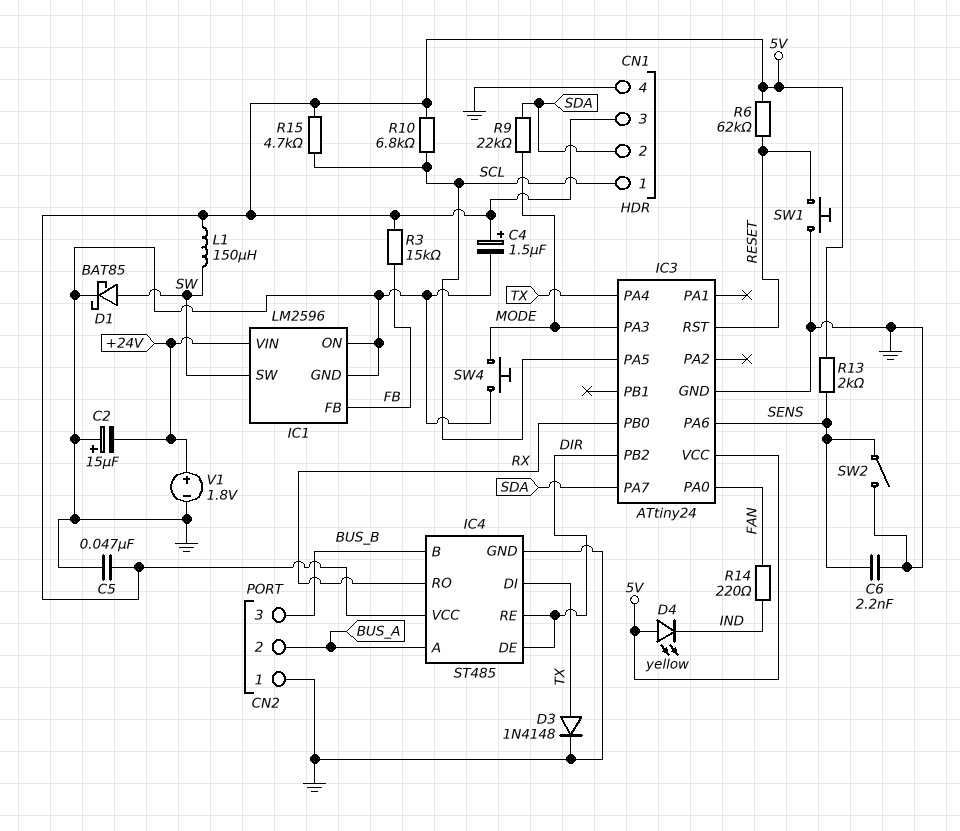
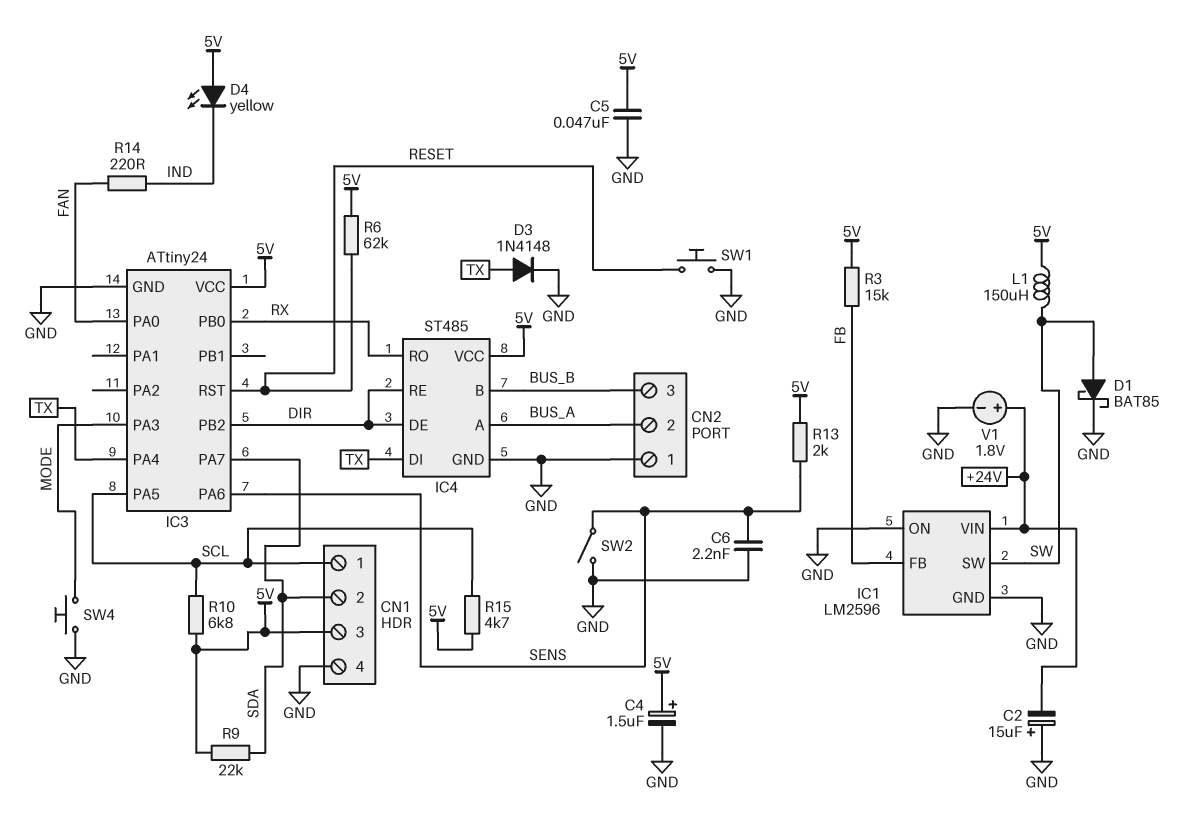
R9: 22k (MODE, SDA) -> 22k (5V, SDA)

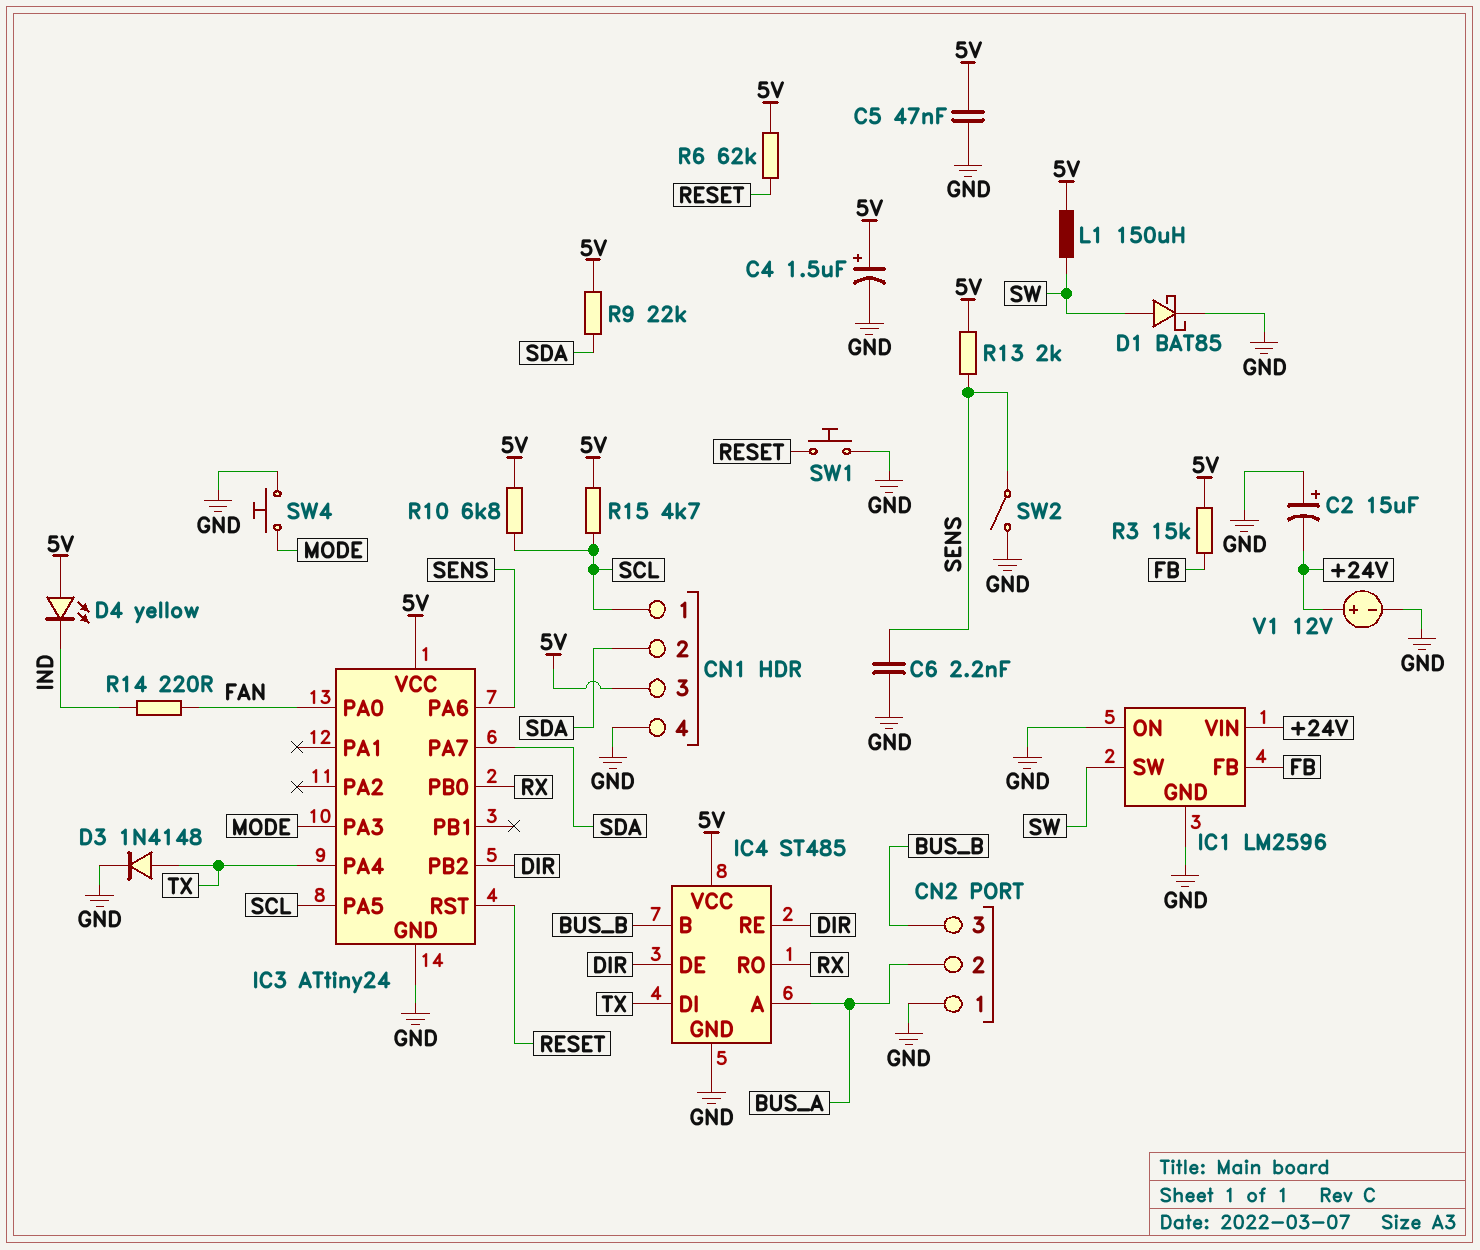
V1: 1.8V (plus +24V, minus GND) -> 12V (plus +24V, minus GND)

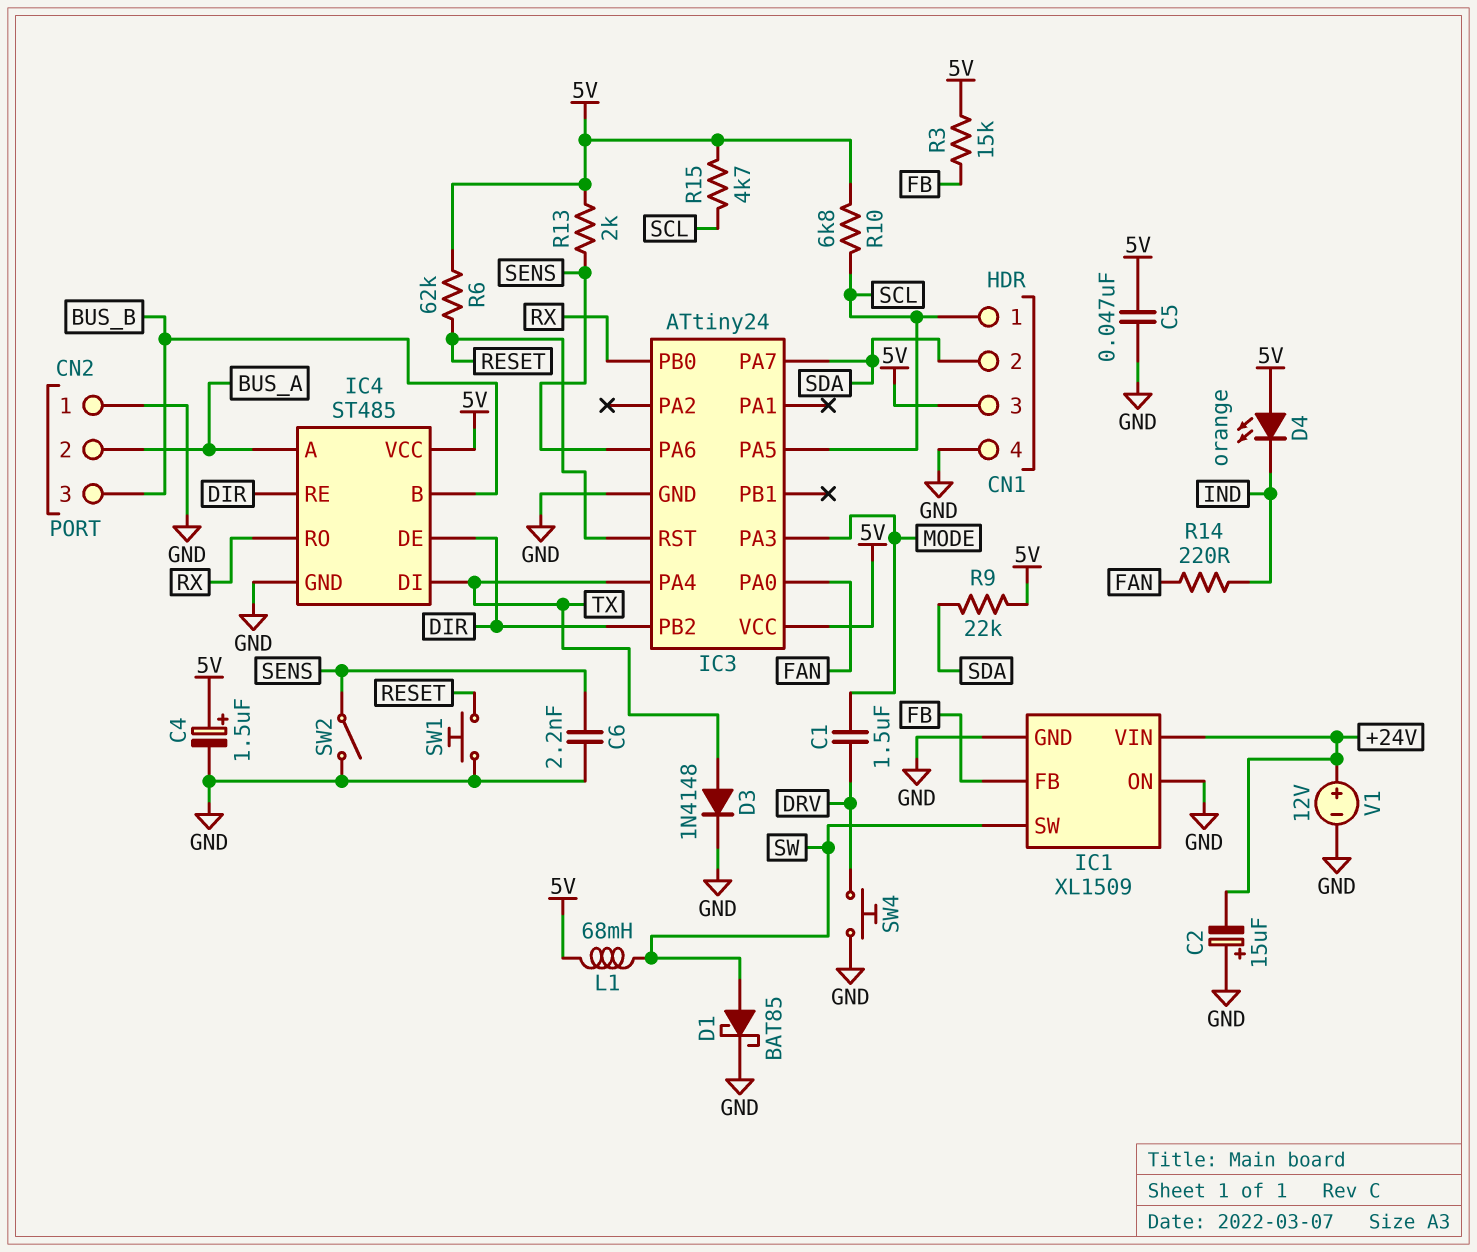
C1: none -> 1.5uF (DRV, MODE)
D4: LED yellow (A 5V, K IND) -> LED orange (A 5V, K IND)
IC1: LM2596 -> XL1509
L1: 150uH (5V, SW) -> 68mH (5V, SW)
SW4: button (GND, MODE) -> button (DRV, GND)

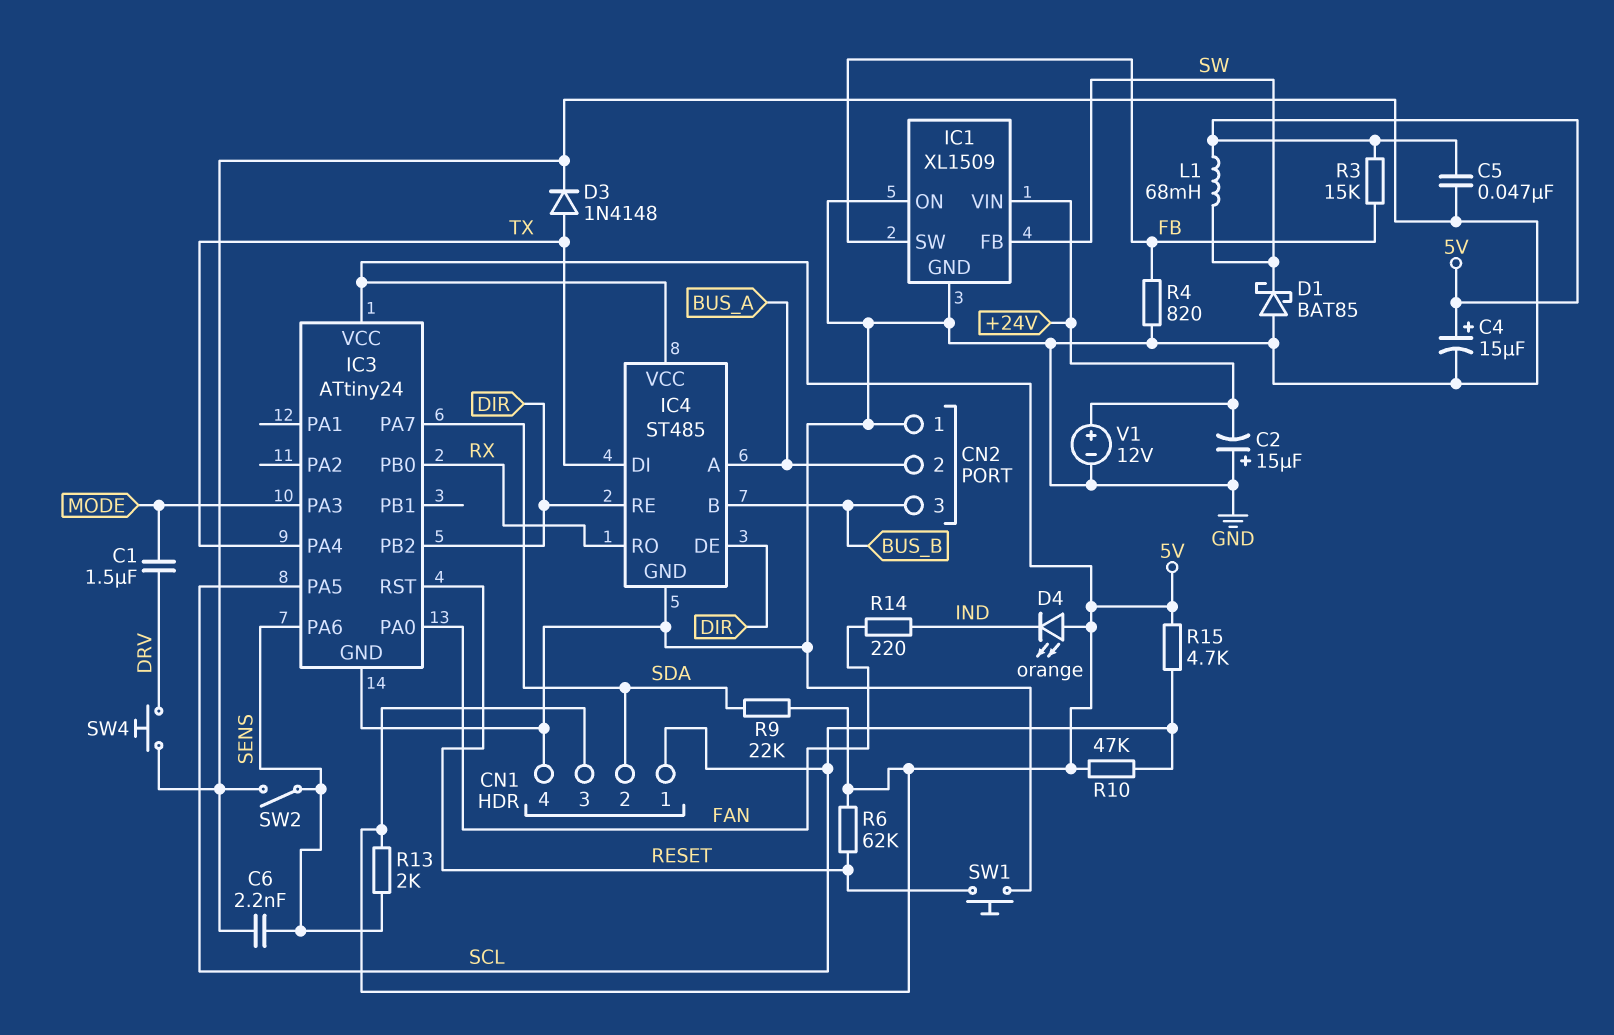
C4: 1.5uF (plus 5V, minus GND) -> 15uF (plus 5V, minus GND)
D1: schottky BAT85 (A SW, K GND) -> schottky BAT85 (A GND, K SW)
IC1 pin FB: FB -> SW
IC1 pin SW: SW -> FB
R4: none -> 820 (FB, GND)
R10: 6.8k (5V, SCL) -> 47k (5V, SCL)

